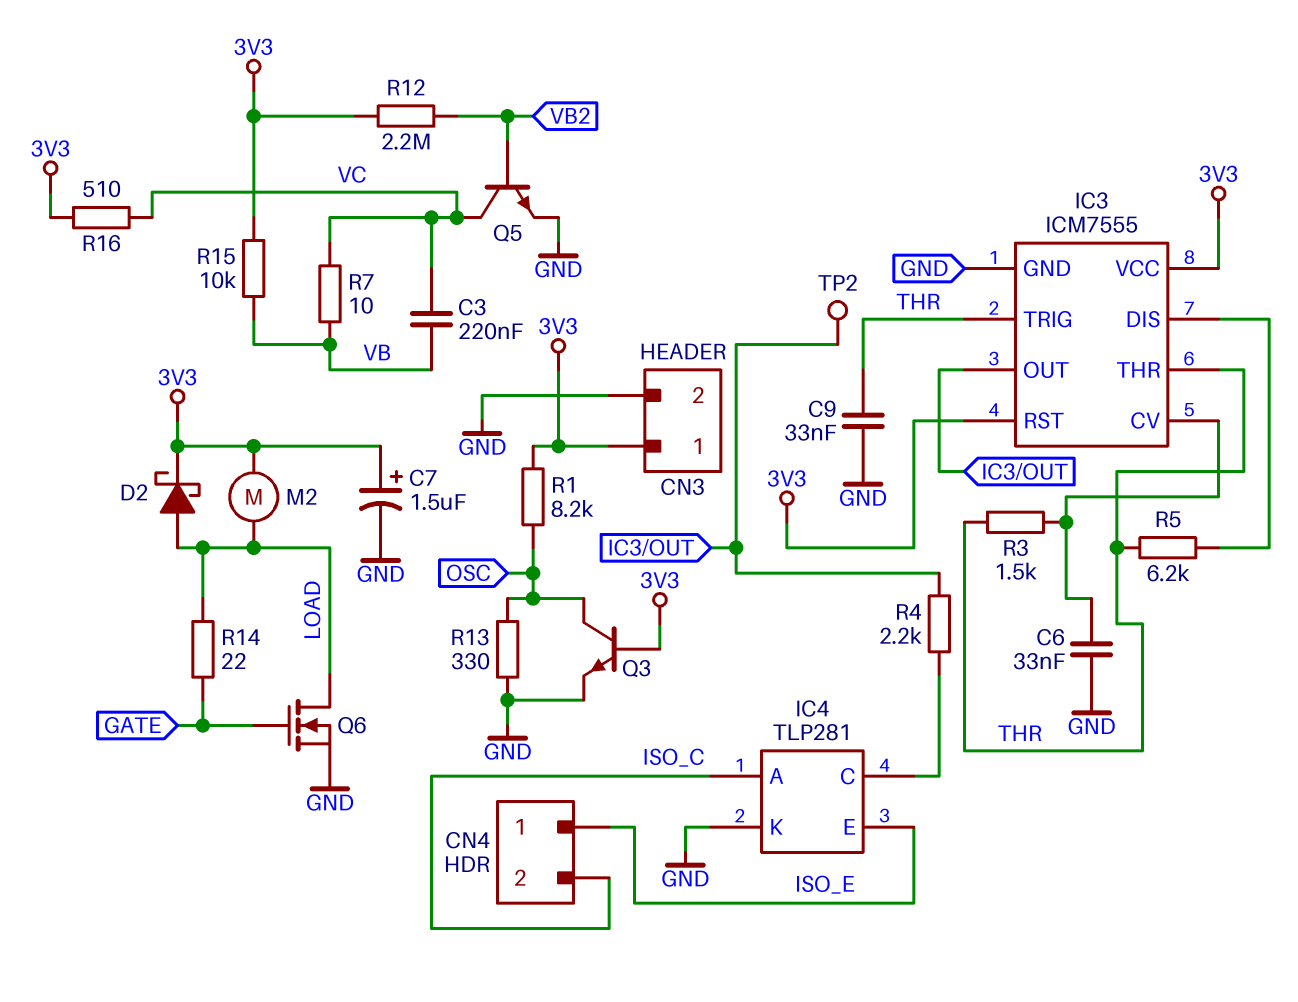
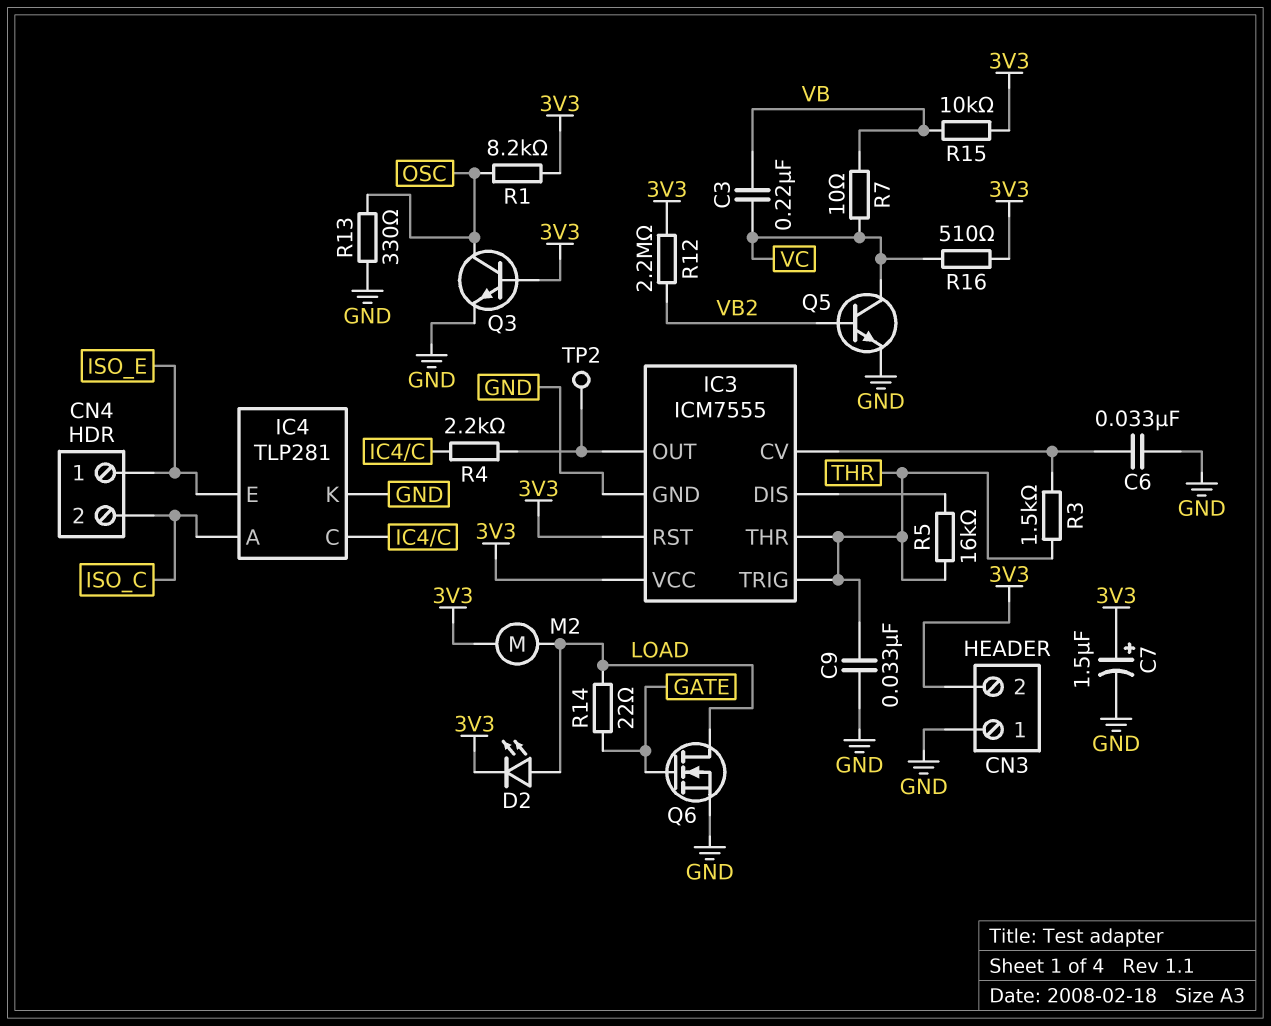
CN3 pin 1: 3V3 -> GND
CN3 pin 2: GND -> 3V3
D2: schottky (A LOAD, K 3V3) -> LED (A LOAD, K 3V3)
R5: 6.2k (IC3/DIS, THR) -> 16k (IC3/DIS, THR)

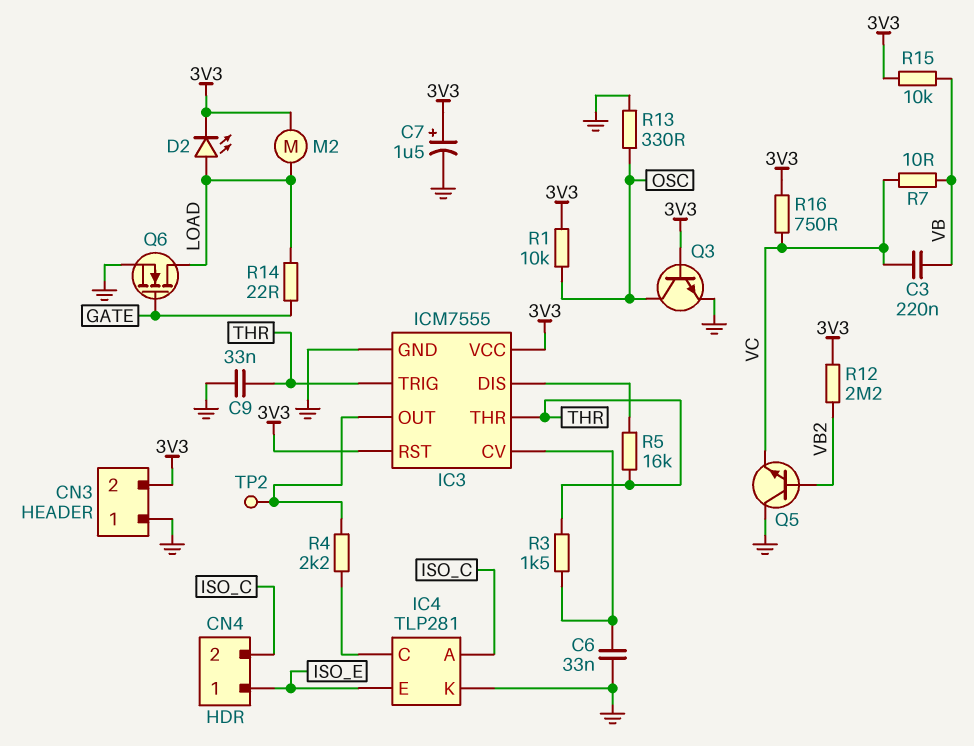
Q5: NPN (B VB2, C VC, E GND) -> NPN (B VB2, C GND, E VC)
R1: 8.2k (3V3, OSC) -> 10k (3V3, OSC)
R16: 510 (3V3, VC) -> 750 (3V3, VC)

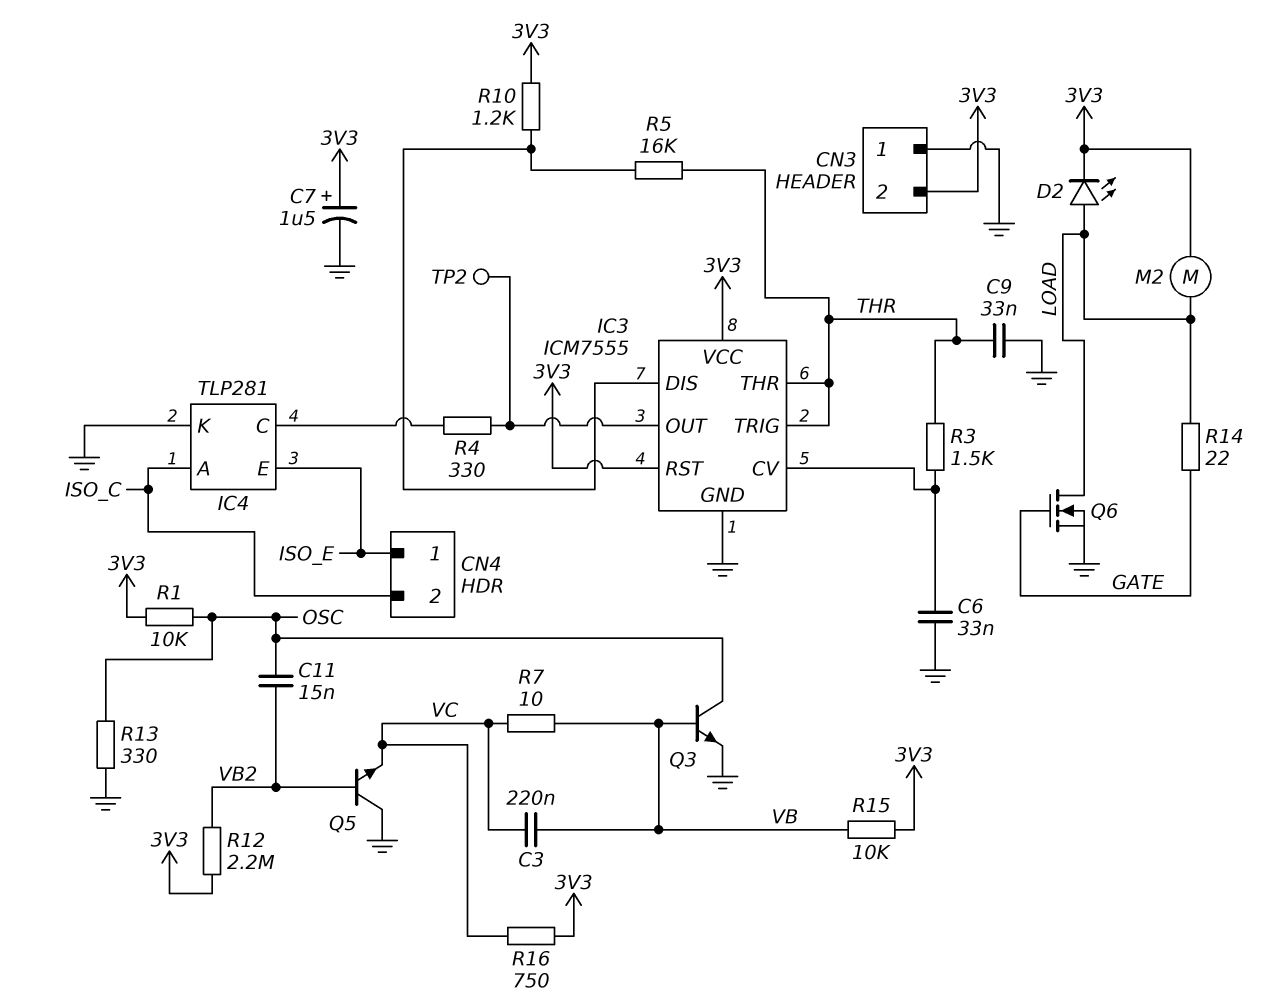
C11: none -> 15nF (OSC, VB2)
Q3: NPN (B 3V3, C OSC, E GND) -> NPN (B VB, C OSC, E GND)
R4: 2.2k (IC3/OUT, IC4/C) -> 330 (IC3/OUT, IC4/C)
R10: none -> 1.2k (3V3, IC3/DIS)

